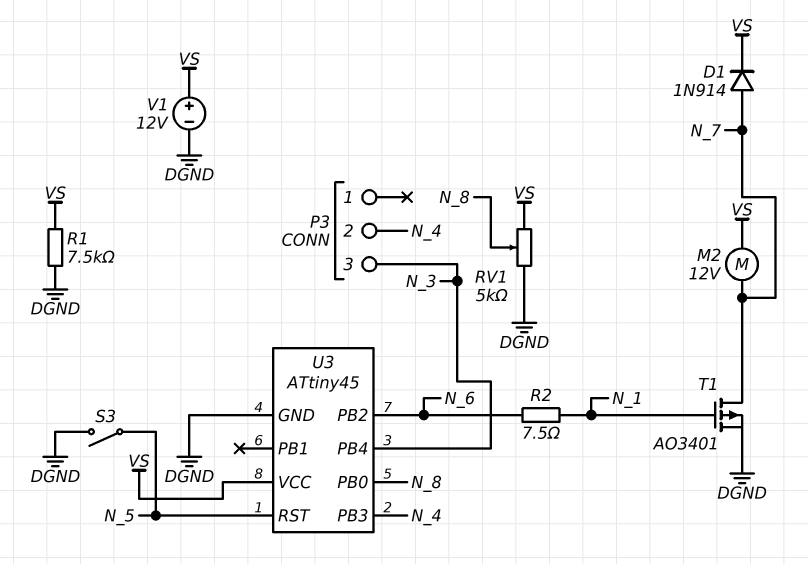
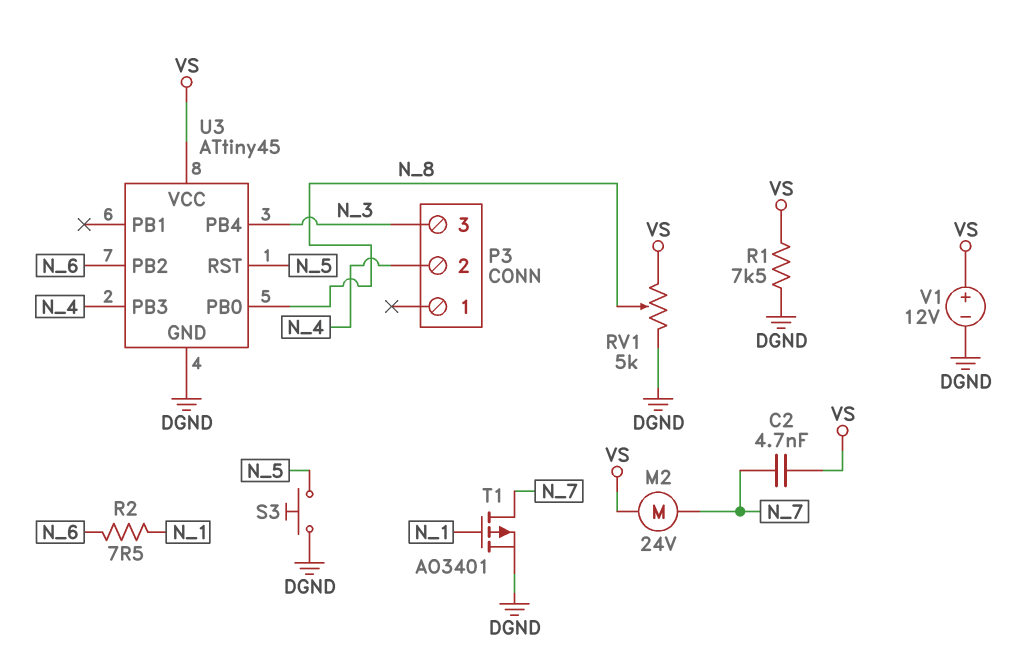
C2: none -> 4.7nF (N_7, VS)
D1: diode 1N914 (A N_7, K VS) -> none
M2: motor 12V (N_7, VS) -> motor 24V (N_7, VS)
S3: switch (DGND, N_5) -> button (DGND, N_5)

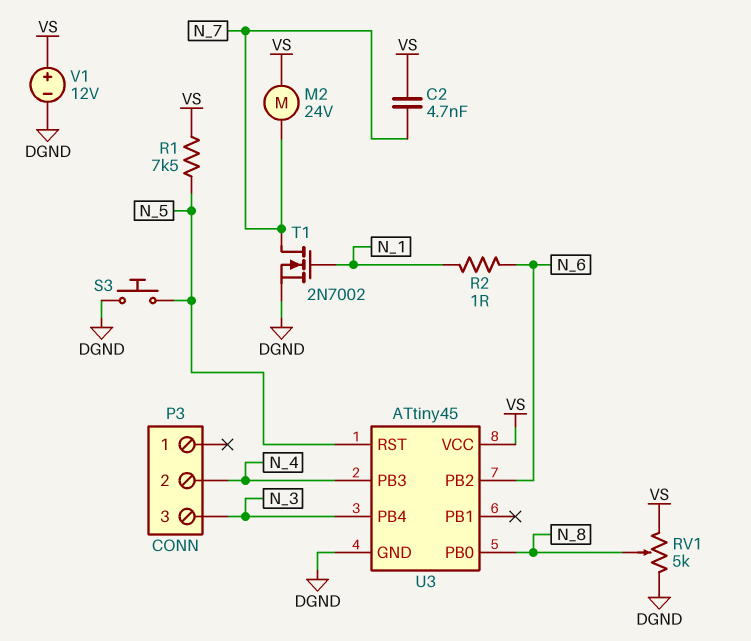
R1: 7.5k (DGND, VS) -> 7.5k (N_5, VS)
R2: 7.5 (N_1, N_6) -> 1 (N_1, N_6)
T1: PMOS AO3401 (G N_1, D N_7, S DGND) -> NMOS 2N7002 (G N_1, D N_7, S DGND)

